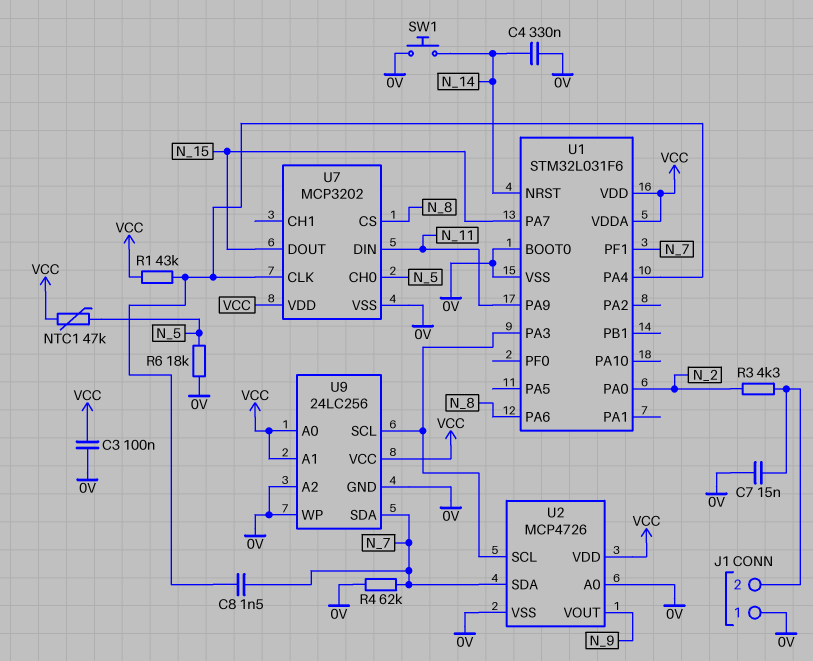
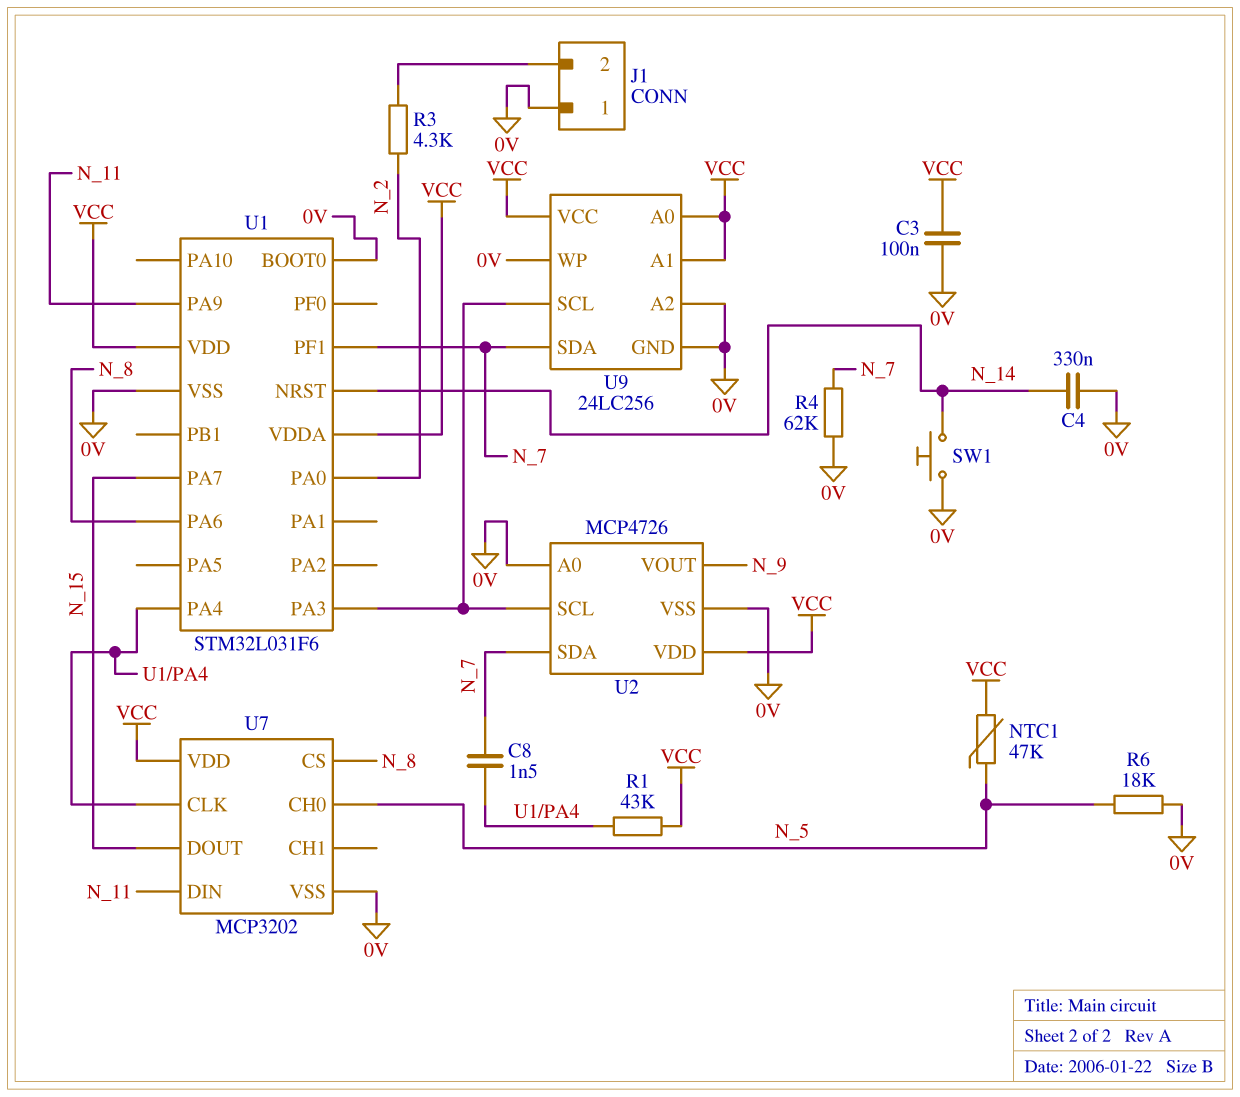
C7: 15nF (0V, J1/2) -> none

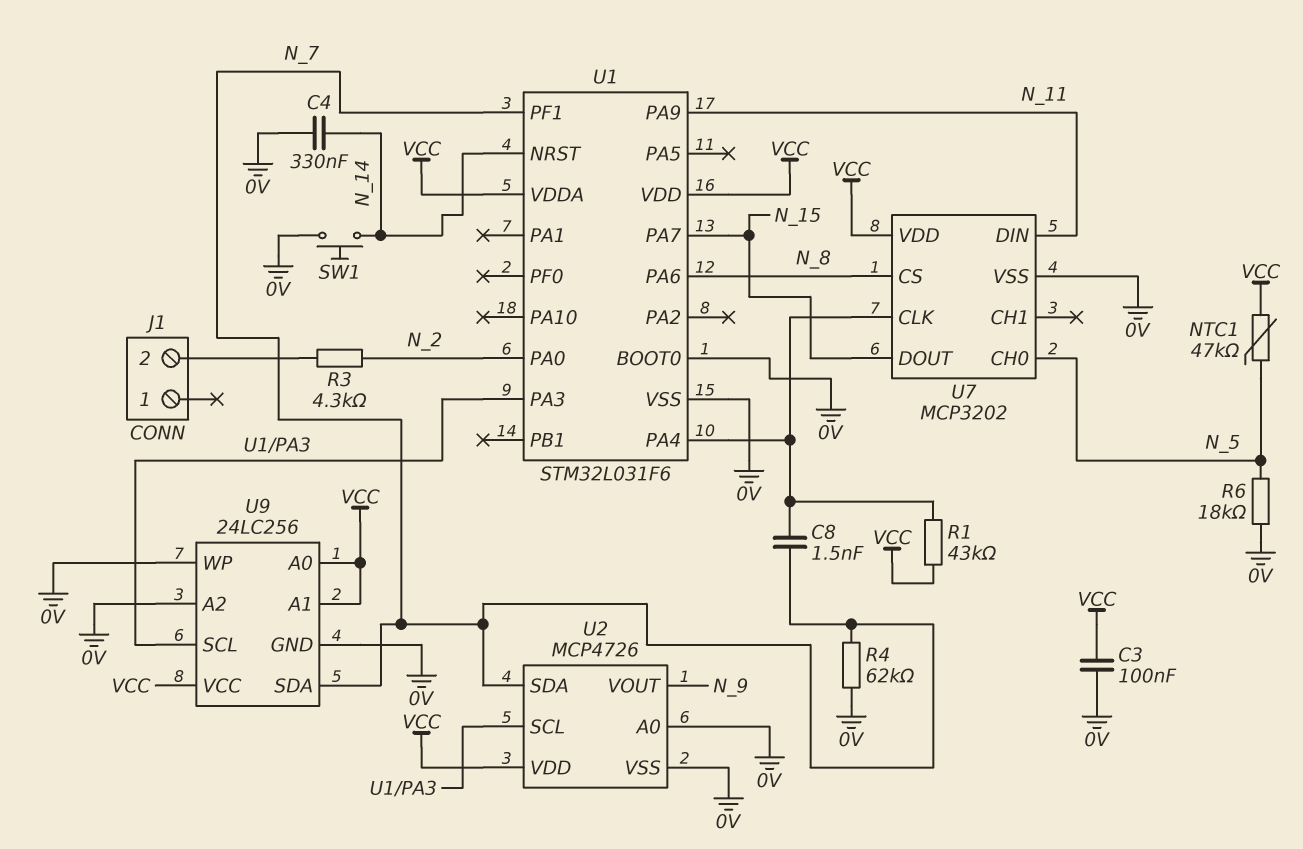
J1 pin 1: 0V -> none

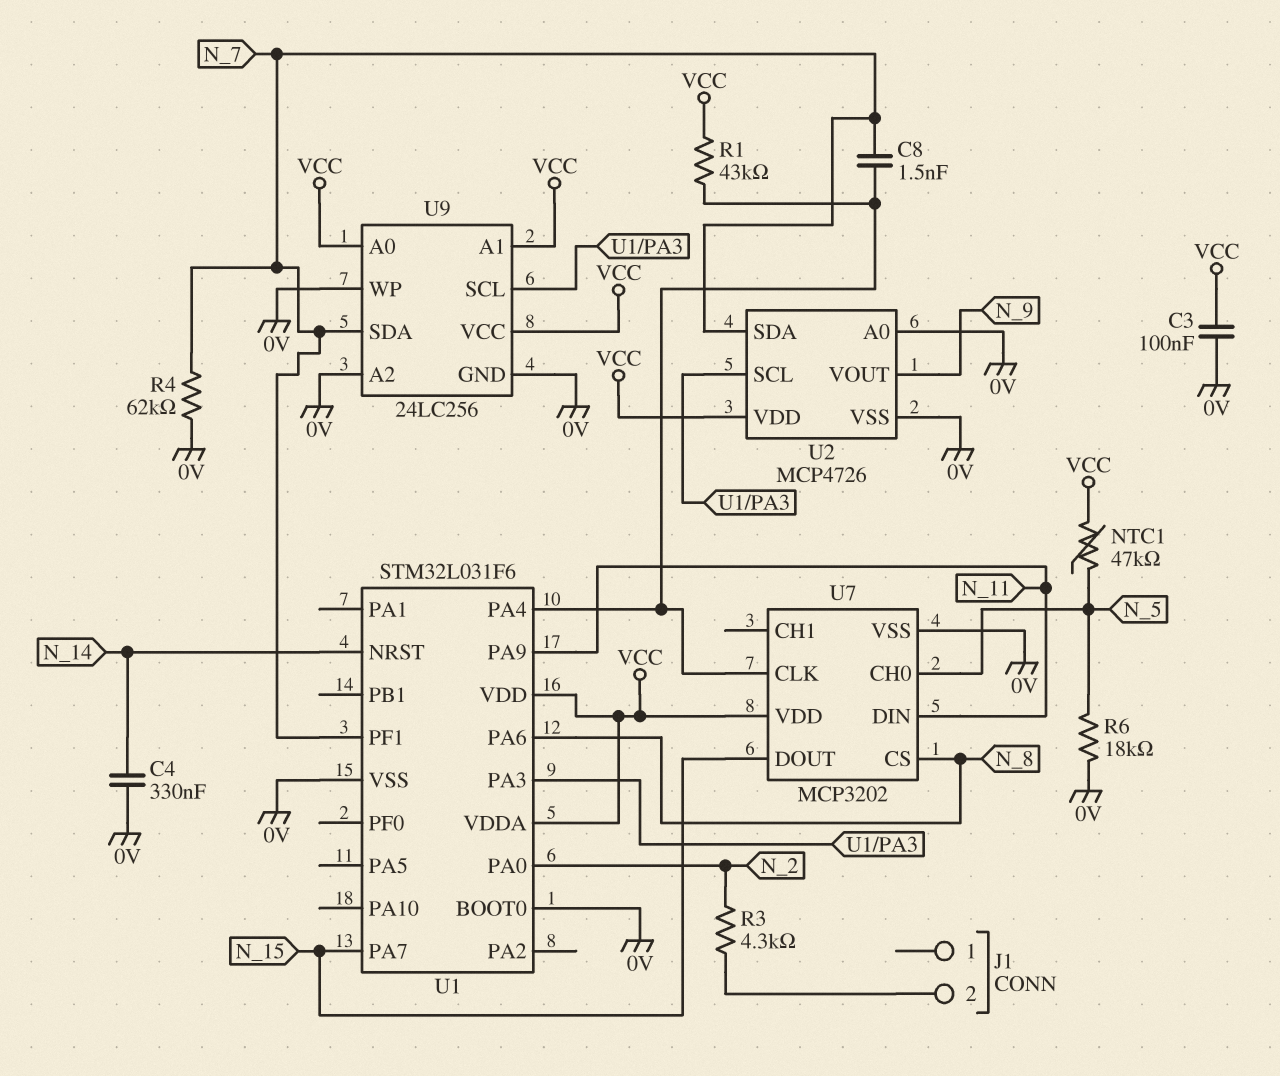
SW1: button (0V, N_14) -> none

